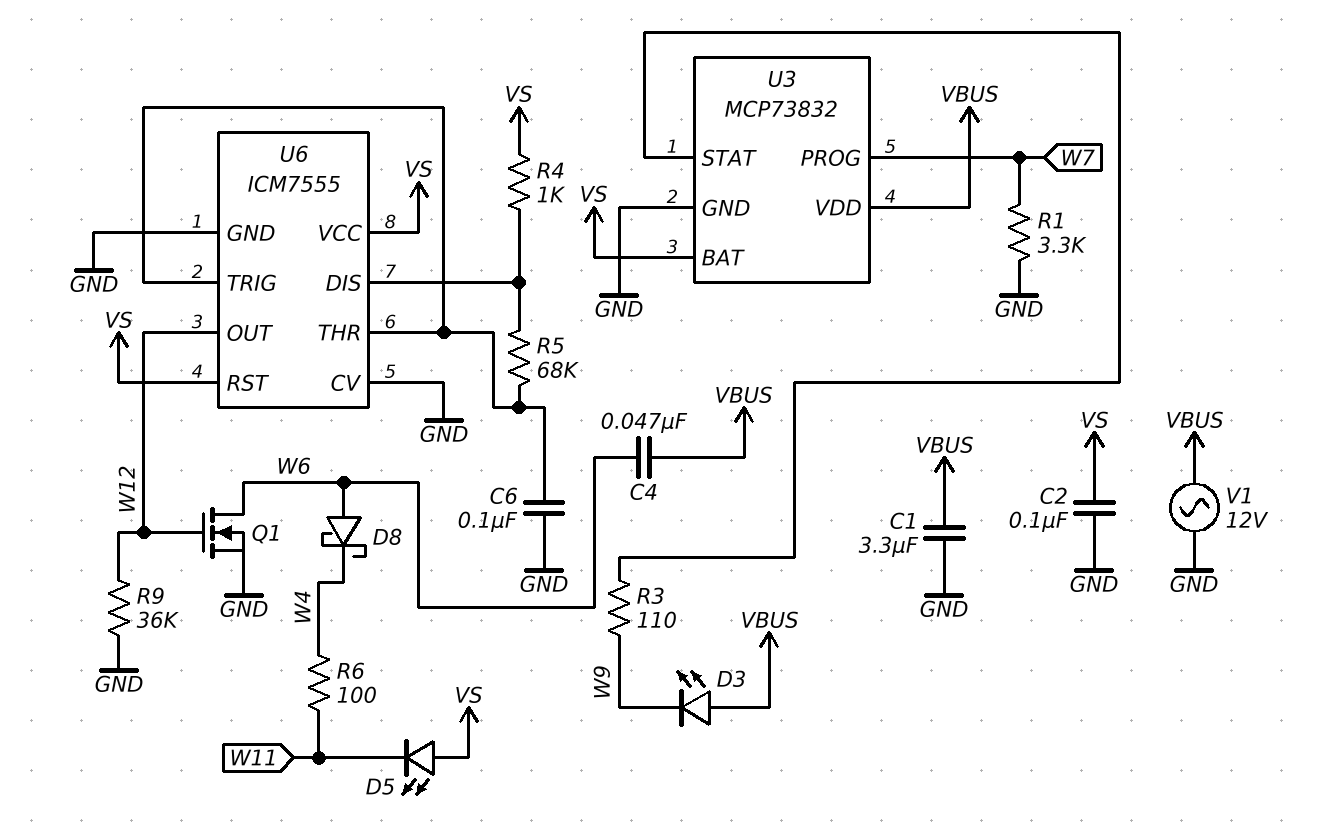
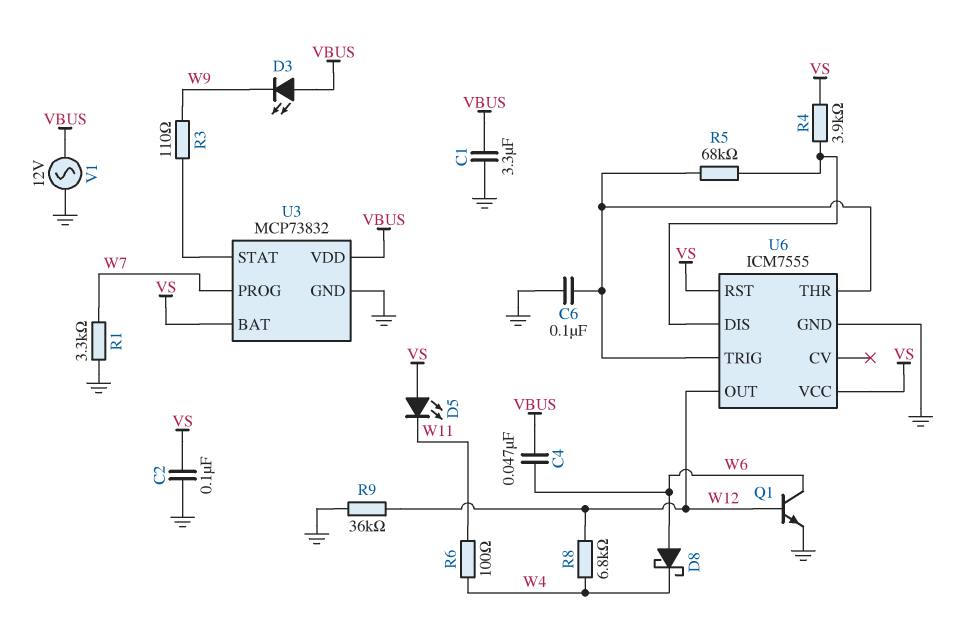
Q1: NMOS (G W12, D W6, S GND) -> NPN (B W12, C W6, E GND)
R4: 1k (U6/DIS, VS) -> 3.9k (U6/DIS, VS)
R8: none -> 6.8k (W4, W12)
U6 pin CV: GND -> none

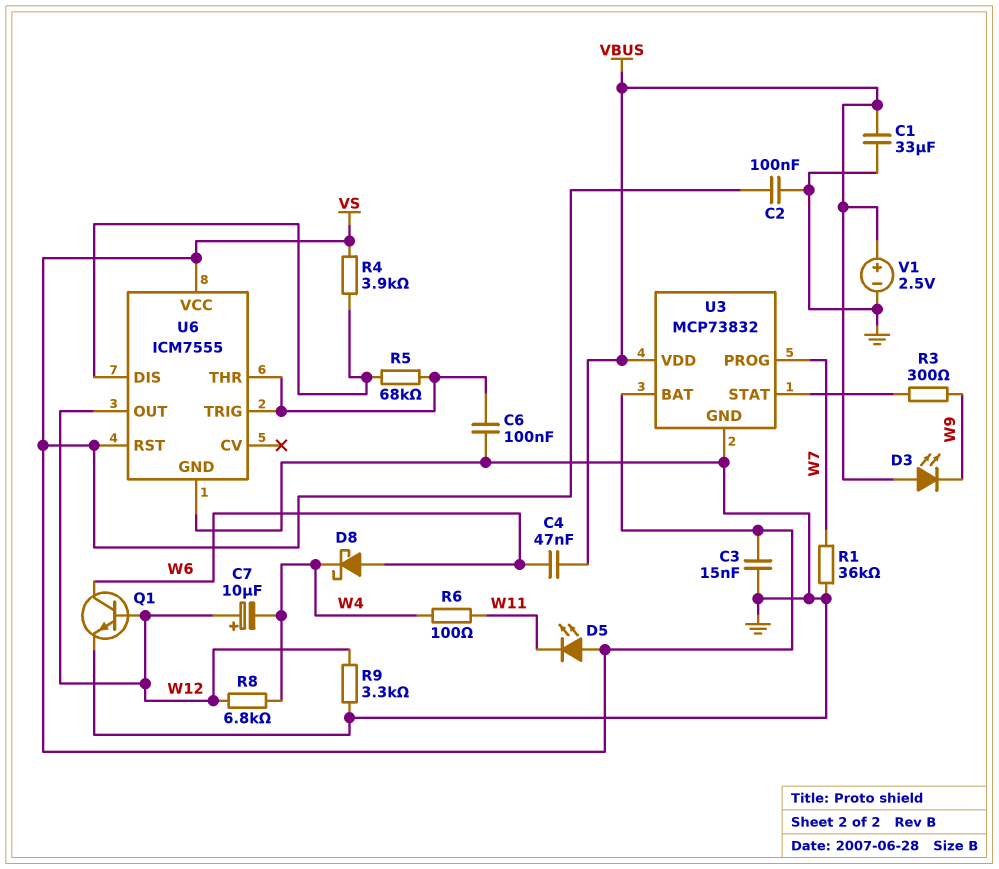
C1: 3.3uF (GND, VBUS) -> 33uF (GND, VBUS)
C3: none -> 15nF (GND, VS)
C7: none -> 10uF (plus W12, minus W4)
R1: 3.3k (GND, W7) -> 36k (GND, W7)
R3: 110 (U3/STAT, W9) -> 300 (U3/STAT, W9)
R9: 36k (GND, W12) -> 3.3k (GND, W12)
V1: AC 12V (GND, VBUS) -> 2.5V (plus VBUS, minus GND)

